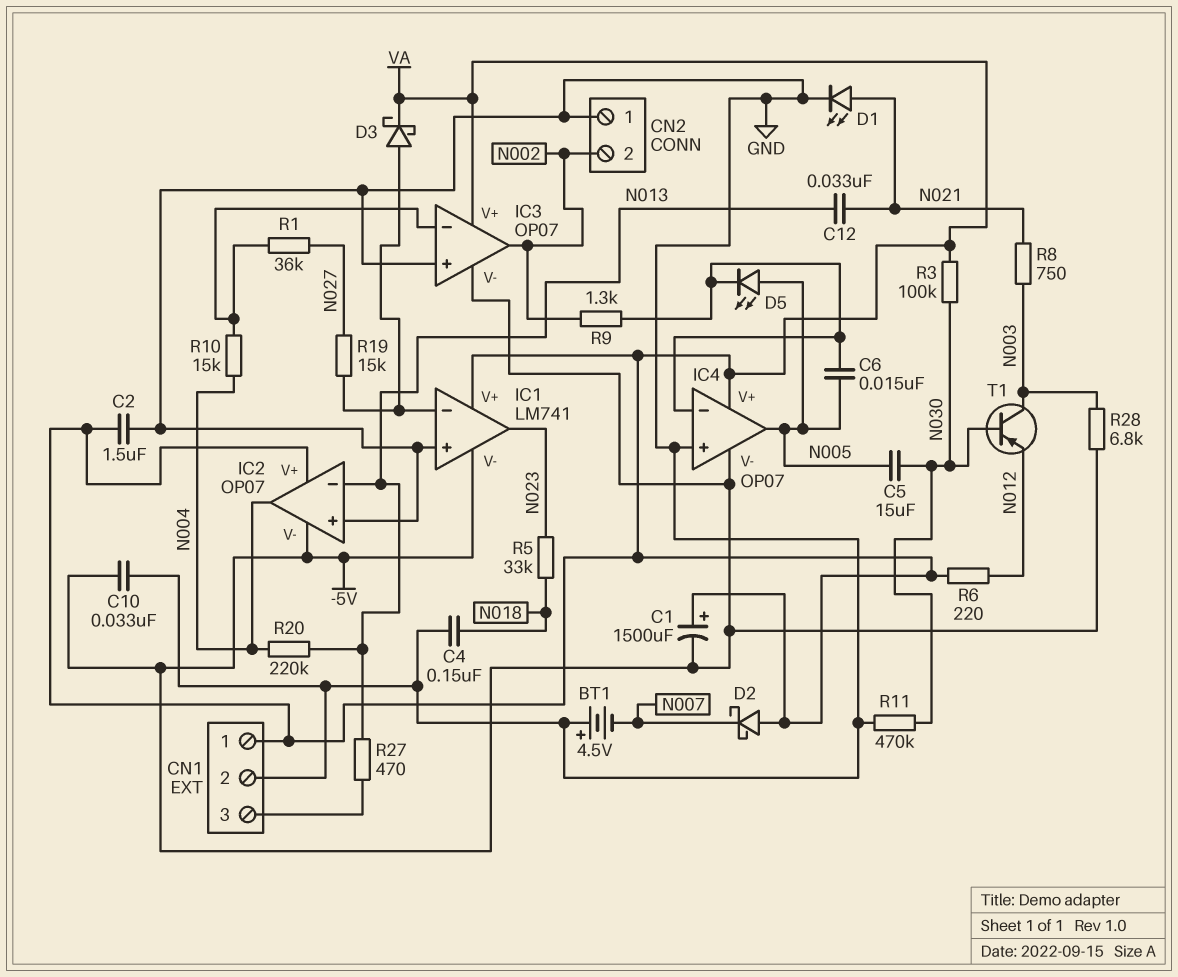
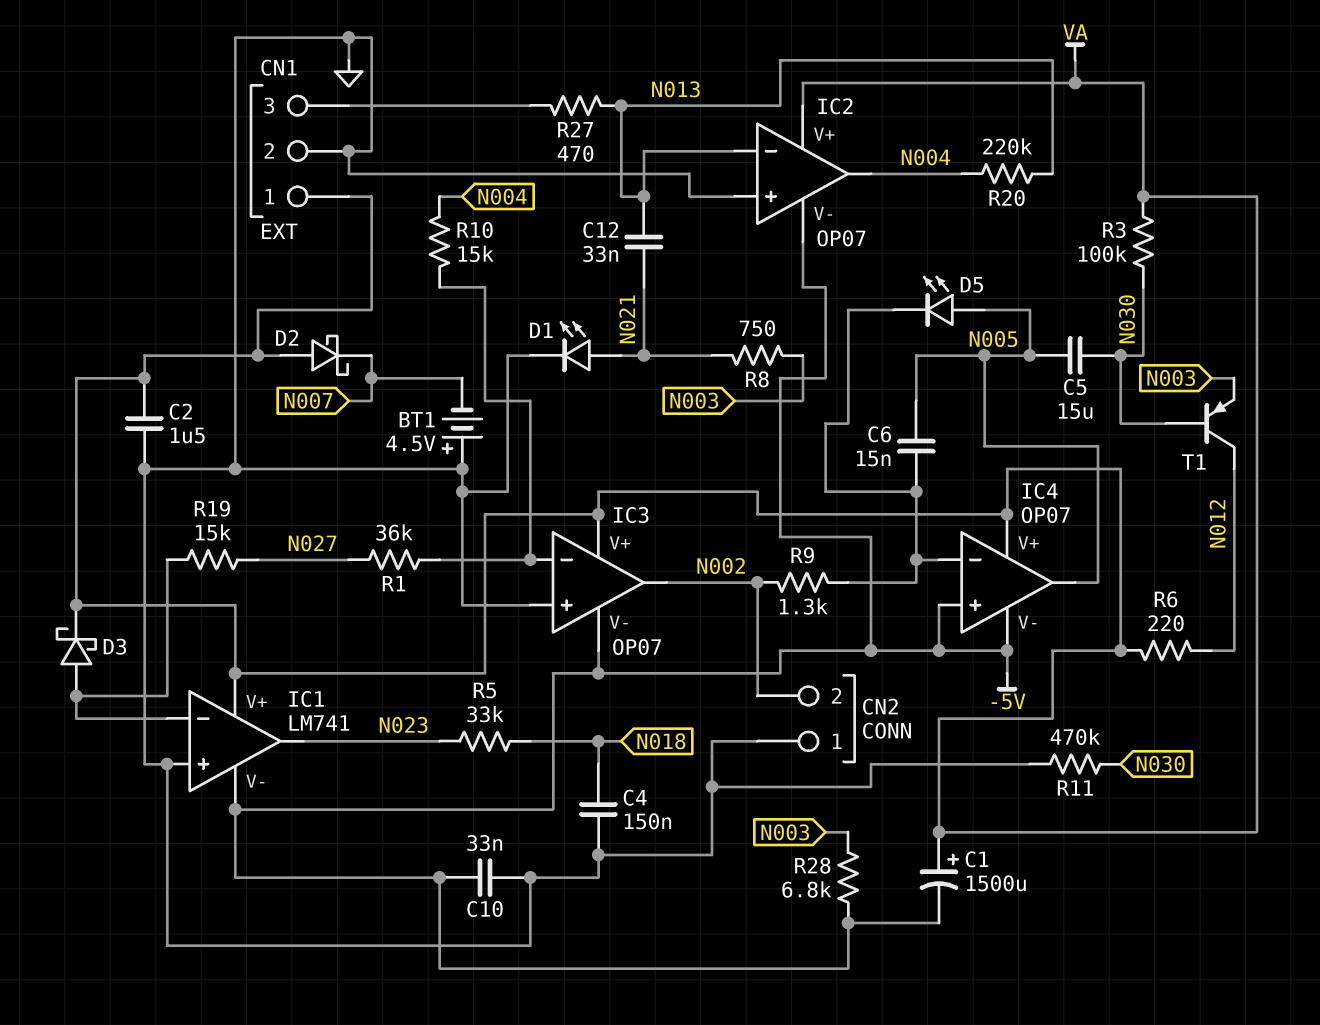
IC4 pin in+: GND -> -5V
T1: PNP (B N030, C N003, E N012) -> PNP (B N030, C N012, E N003)

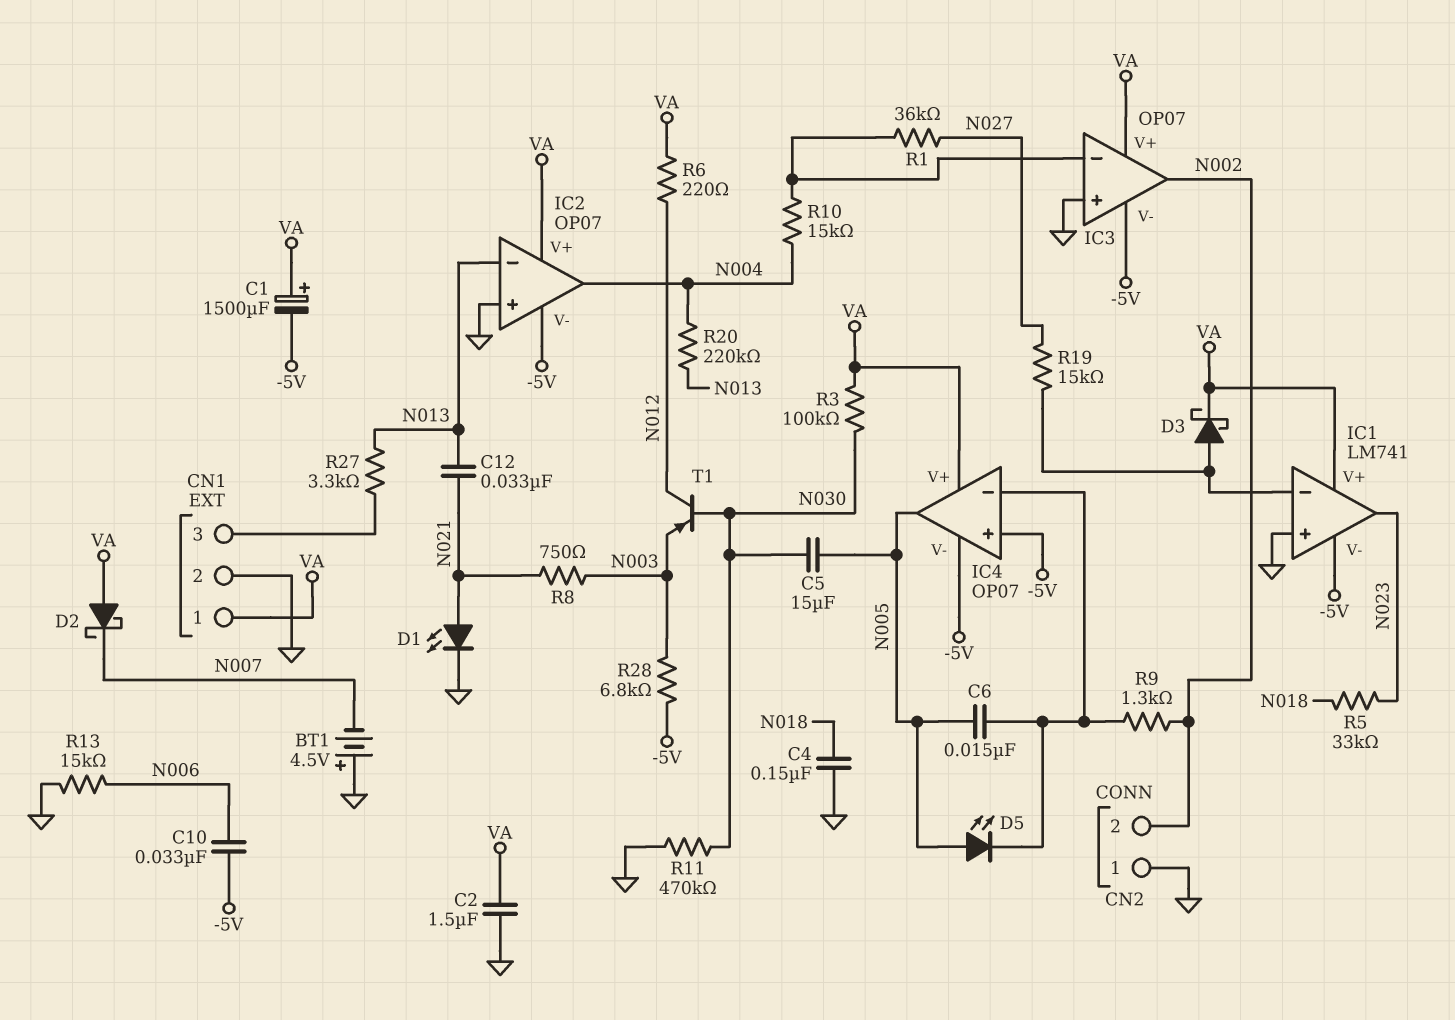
C10: 33nF (-5V, GND) -> 33nF (-5V, N006)
R13: none -> 15k (GND, N006)
R27: 470 (CN1/3, N013) -> 3.3k (CN1/3, N013)

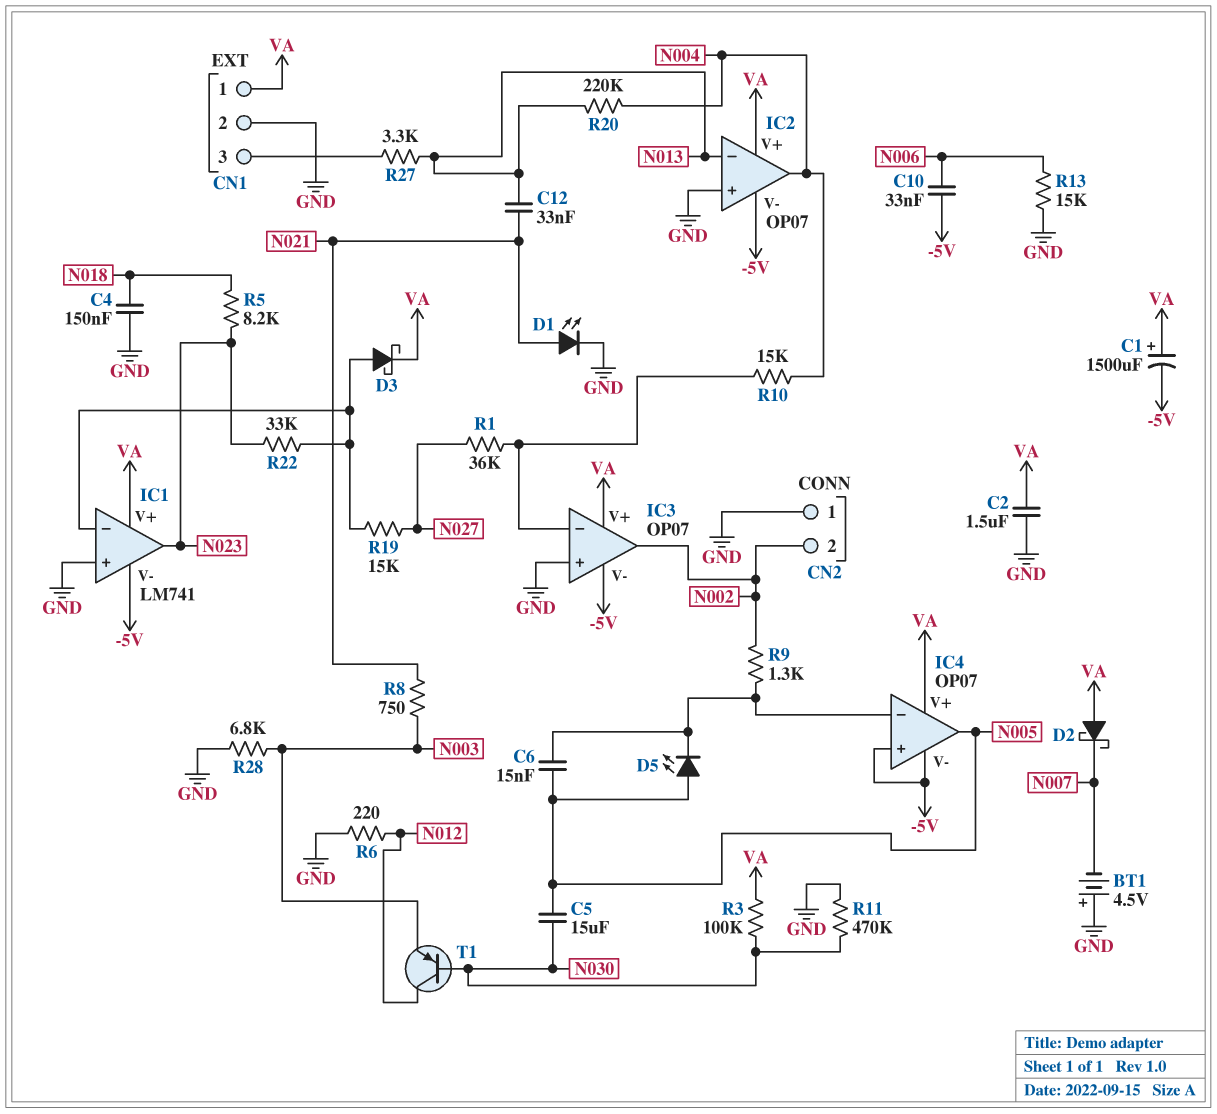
R5: 33k (N018, N023) -> 8.2k (N018, N023)
R6: 220 (N012, VA) -> 220 (GND, N012)
R22: none -> 33k (IC1/in-, N023)
R28: 6.8k (-5V, N003) -> 6.8k (GND, N003)

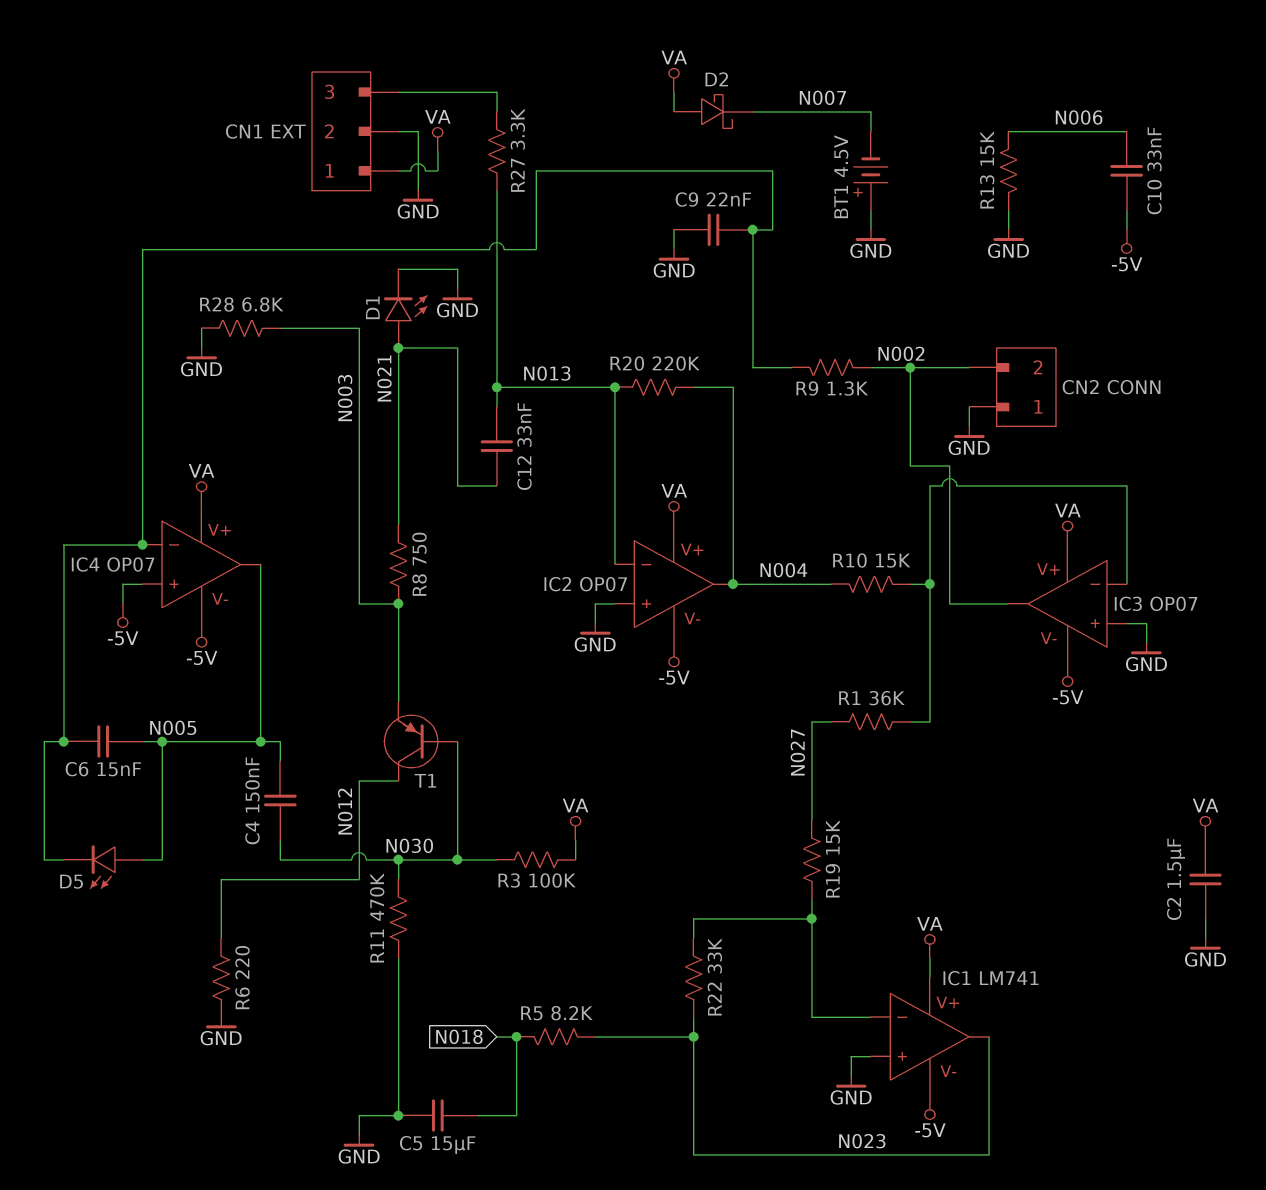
C1: 1500uF (plus VA, minus -5V) -> none
C4: 150nF (GND, N018) -> 150nF (N005, N030)
C5: 15uF (N005, N030) -> 15uF (GND, N018)
C9: none -> 22nF (GND, IC4/in-)
D3: schottky (A IC1/in-, K VA) -> none

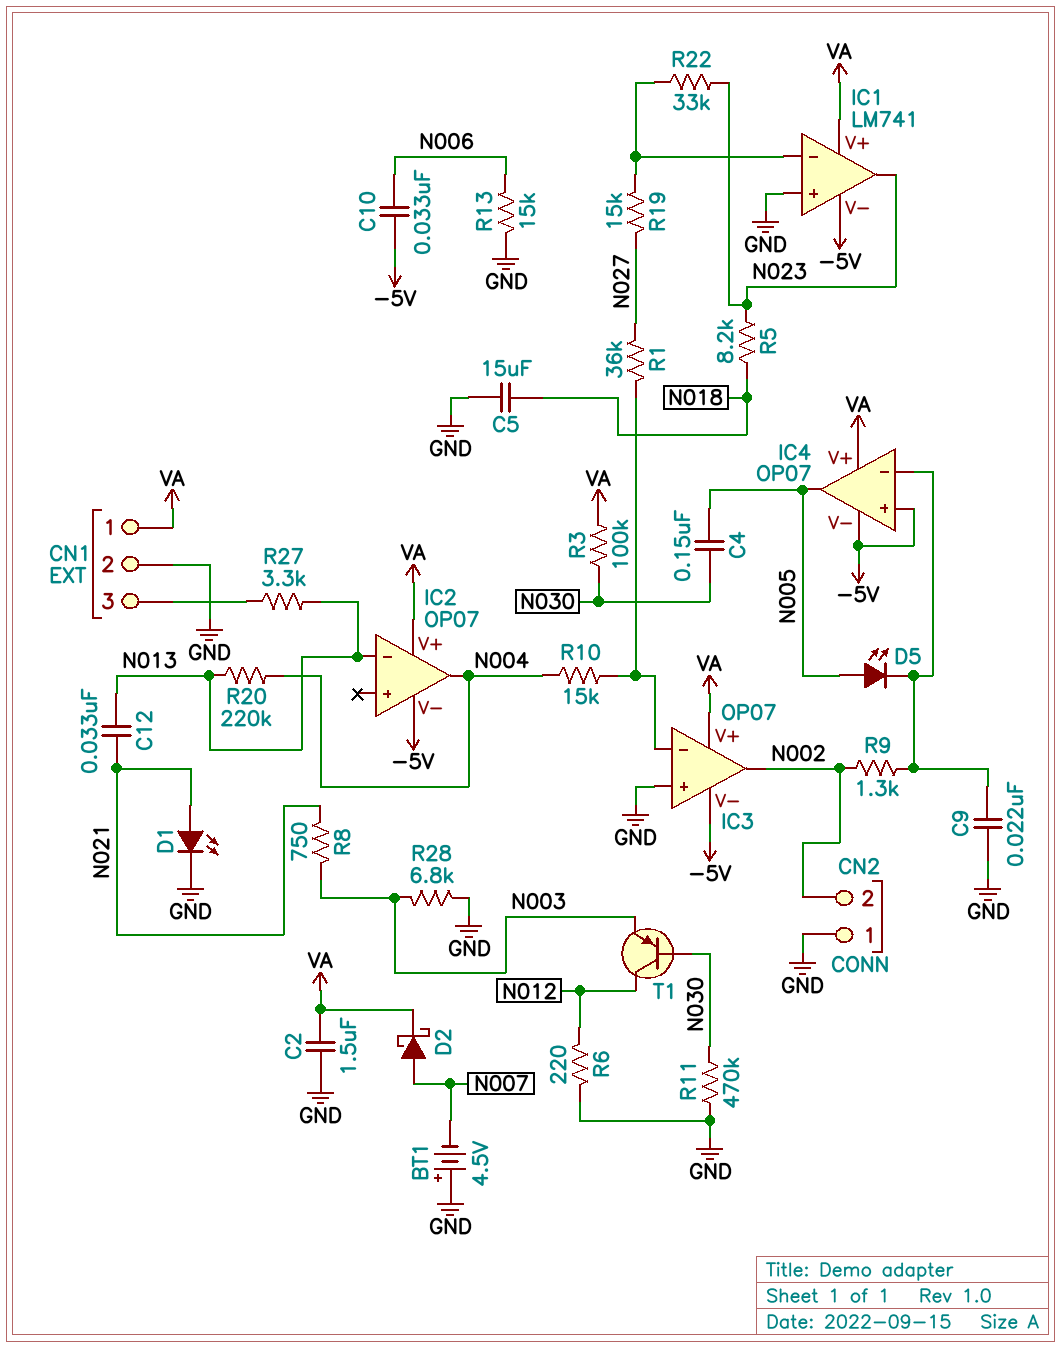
C6: 15nF (IC4/in-, N005) -> none
D2: schottky (A VA, K N007) -> schottky (A N007, K VA)
IC2 pin in+: GND -> none

